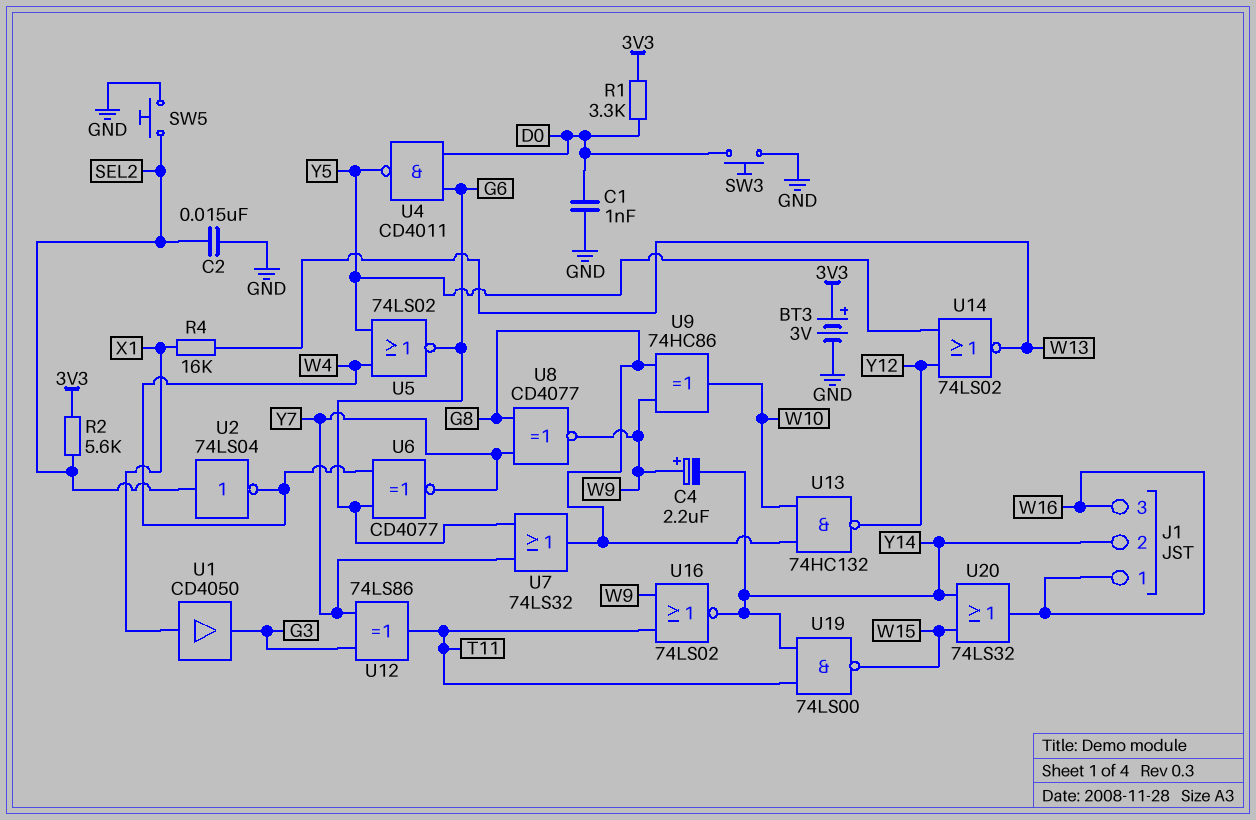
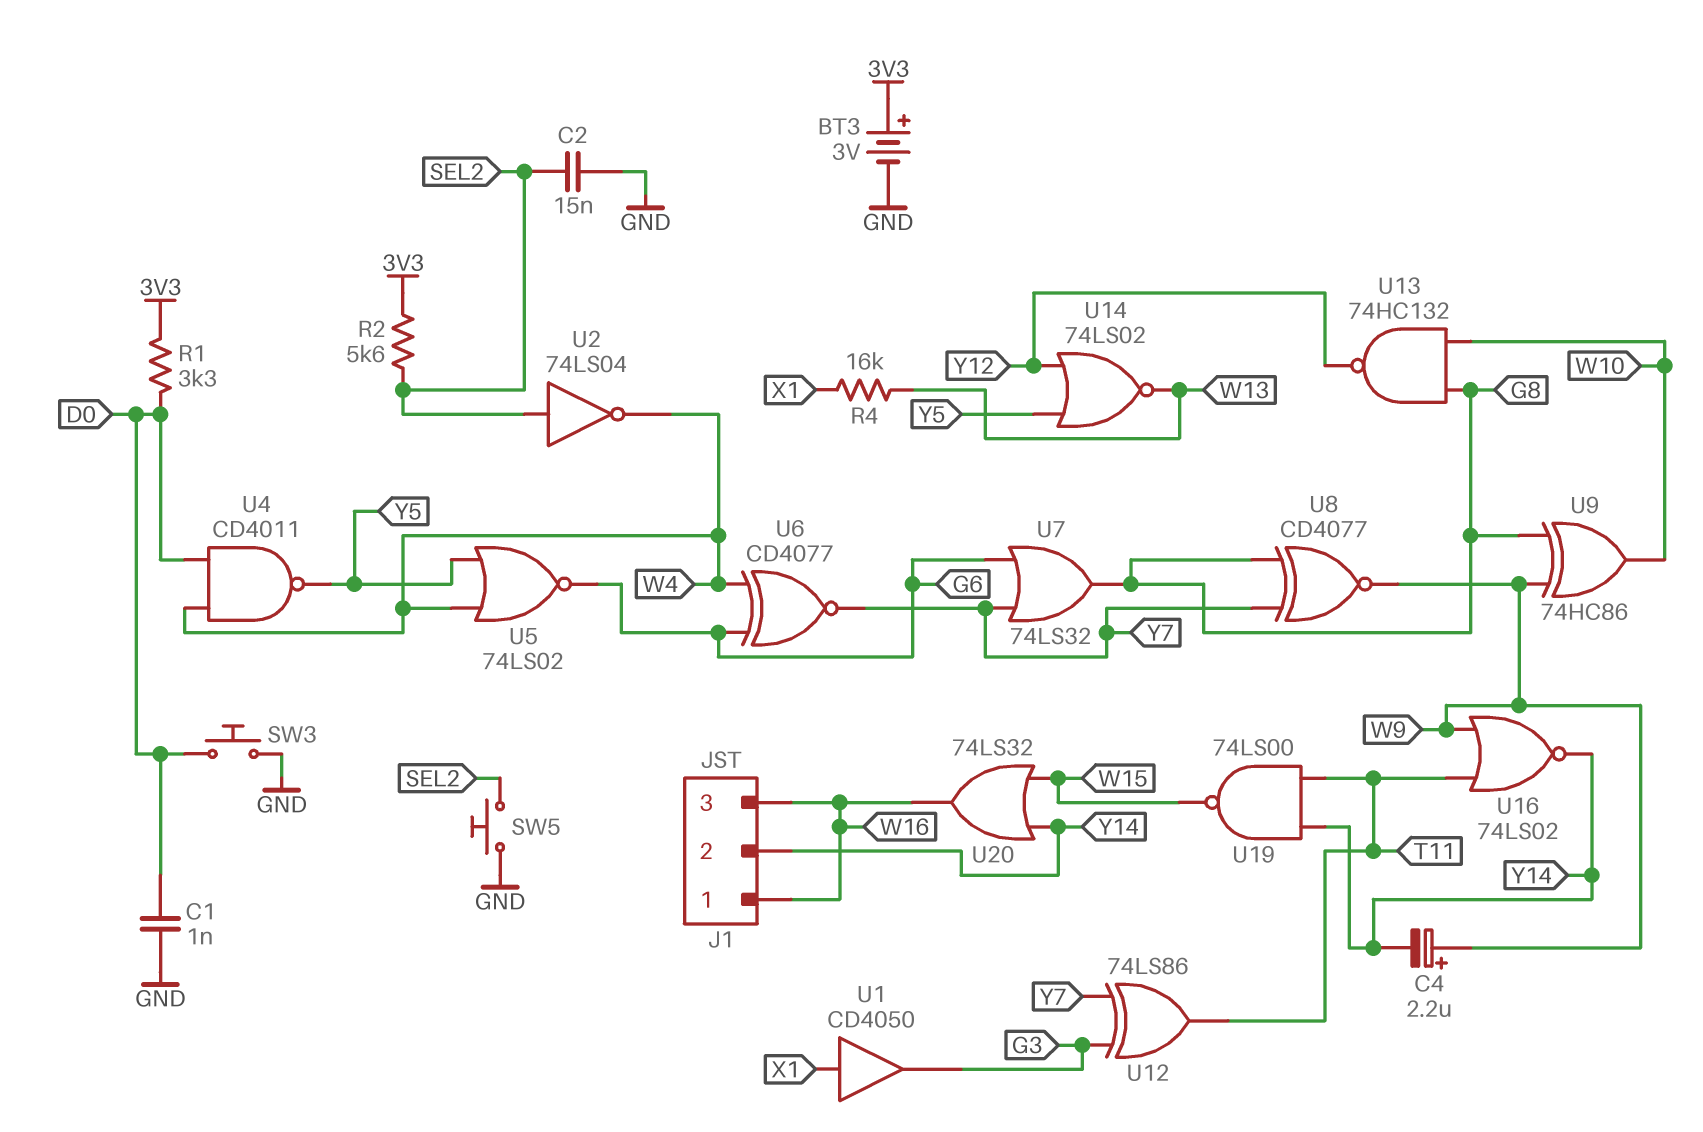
U4: NAND CD4011 (in D0, in G6, out Y5) -> NAND CD4011 (in D0, in W4, out Y5)

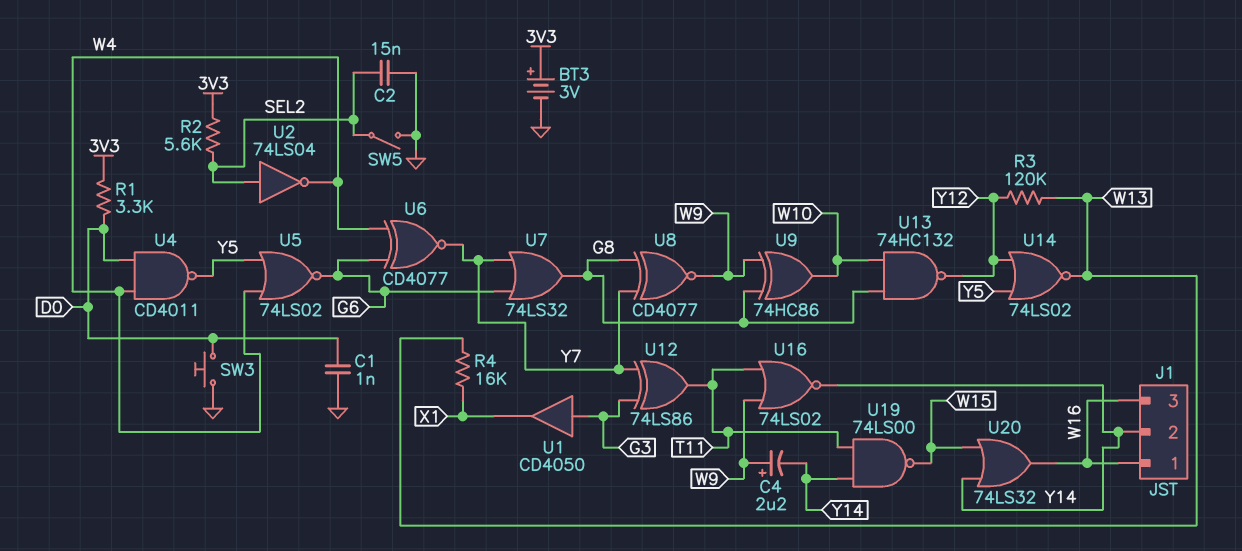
R3: none -> 120k (W13, Y12)
SW5: button (GND, SEL2) -> switch (GND, SEL2)
U1: buffer CD4050 (in X1, out G3) -> buffer CD4050 (in G3, out X1)

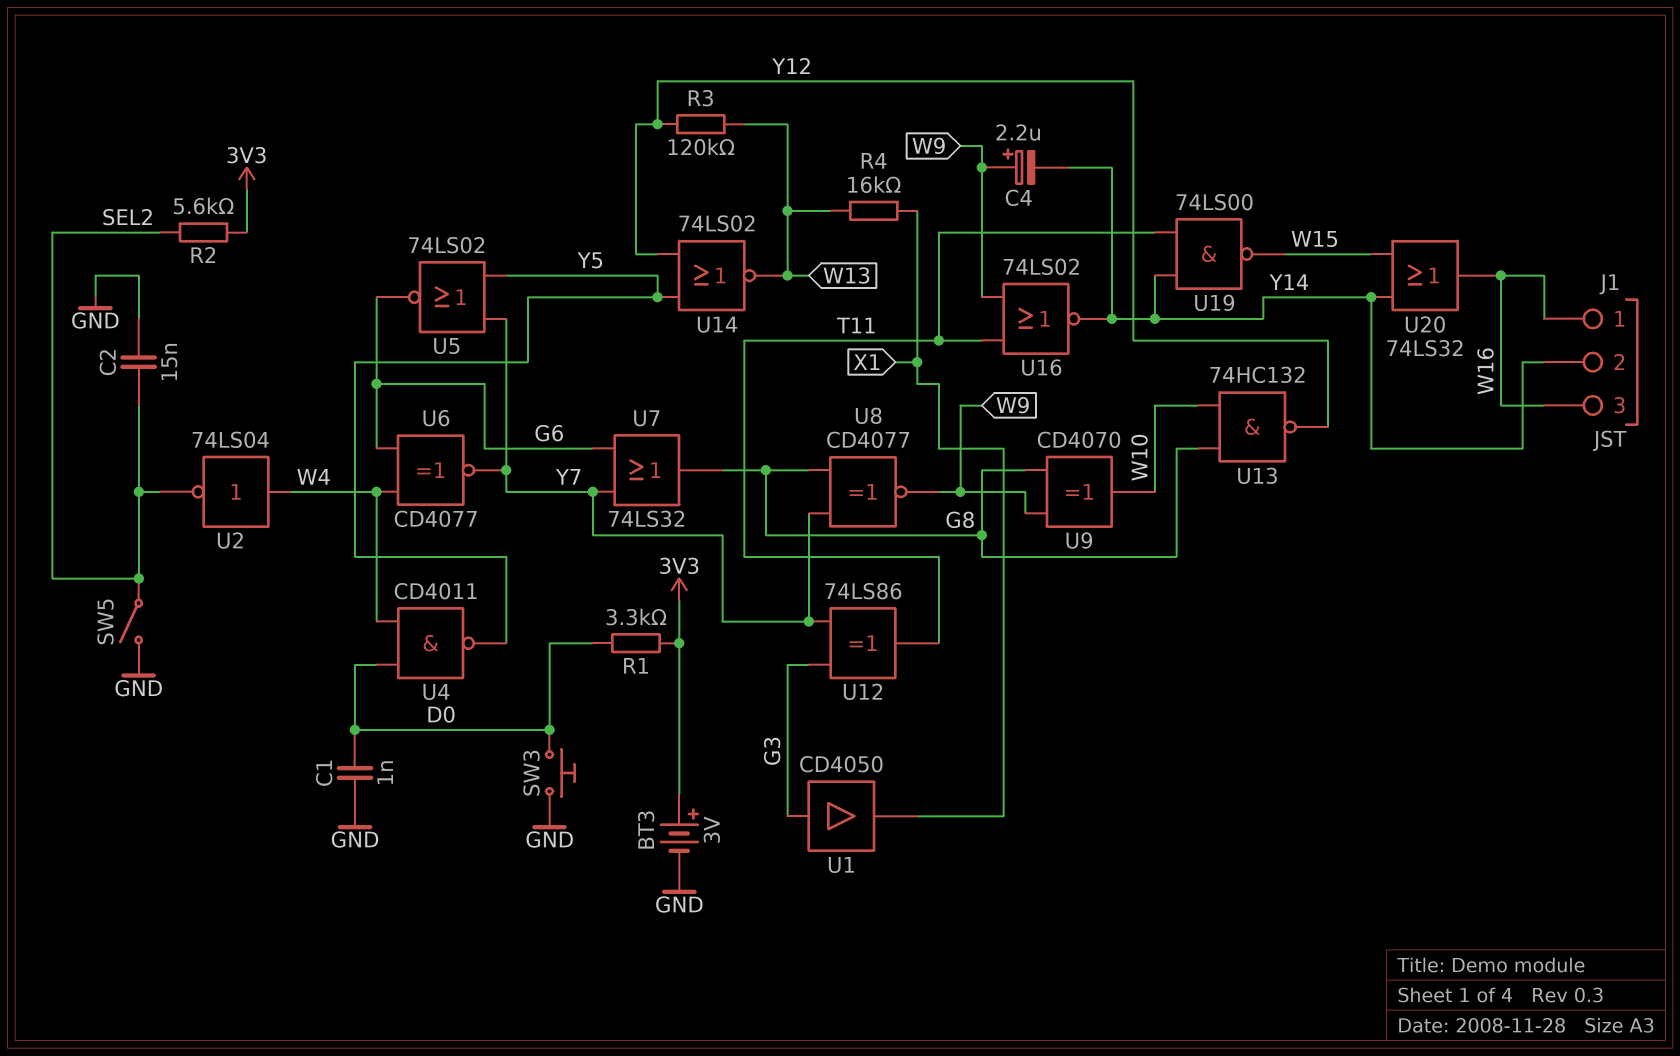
U2: NOT 74LS04 (in SEL2, out W4) -> NOT 74LS04 (in W4, out SEL2)
U5: NOR 74LS02 (in W4, in Y5, out G6) -> NOR 74LS02 (in Y5, in Y7, out G6)
U9: XOR 74HC86 (in G8, in W9, out W10) -> XOR CD4070 (in G8, in W9, out W10)

